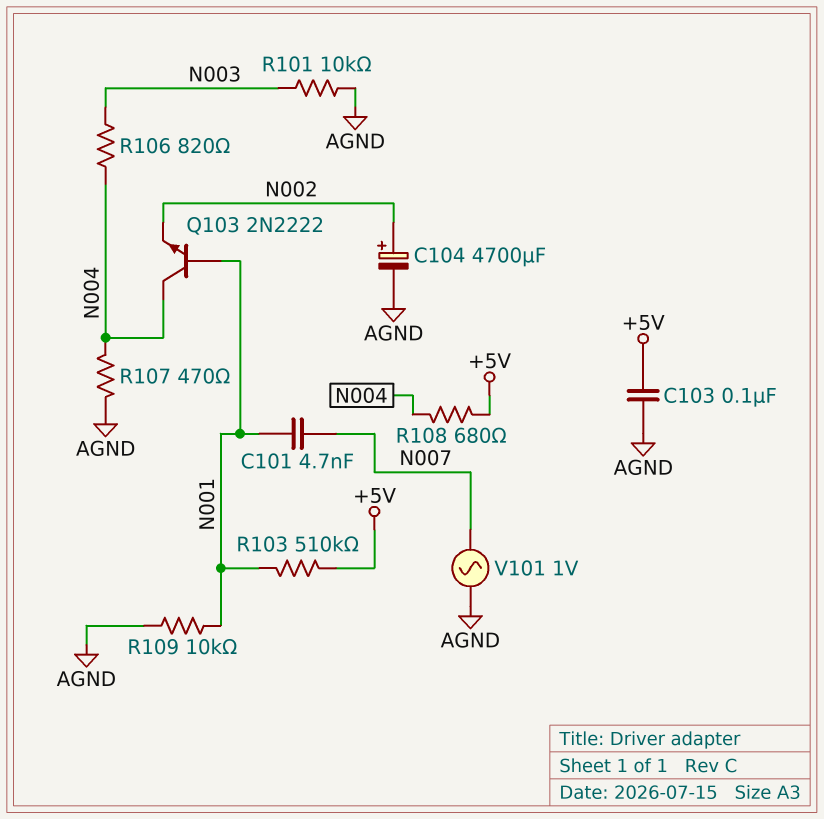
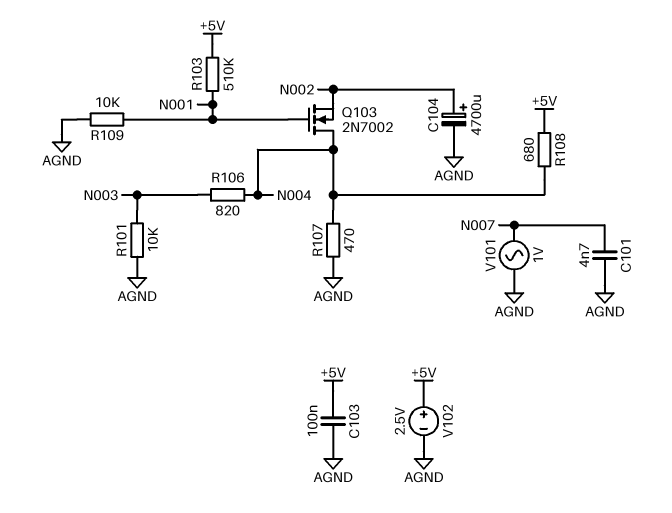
C101: 4.7nF (N001, N007) -> 4.7nF (AGND, N007)
Q103: NPN 2N2222 (B N001, C N004, E N002) -> NMOS 2N7002 (G N001, D N004, S N002)
V102: none -> 2.5V (plus +5V, minus AGND)

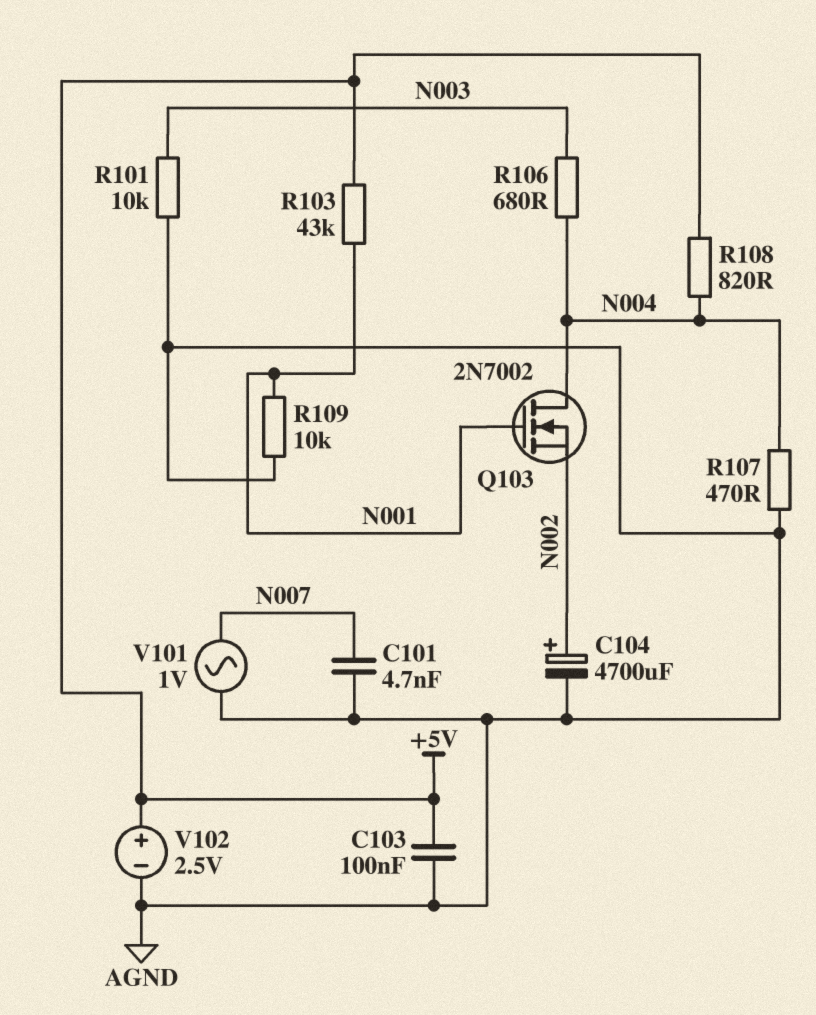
R103: 510k (+5V, N001) -> 43k (+5V, N001)
R106: 820 (N003, N004) -> 680 (N003, N004)
R108: 680 (+5V, N004) -> 820 (+5V, N004)

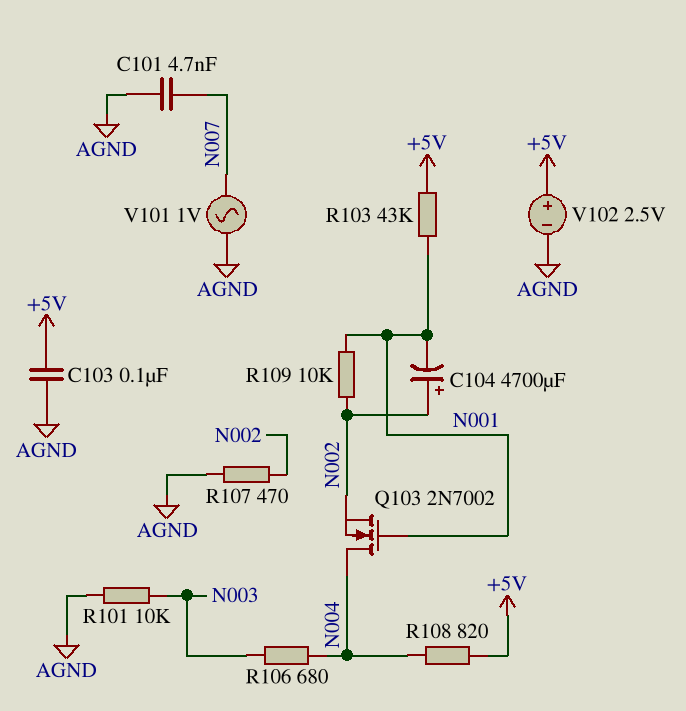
C104: 4700uF (plus N002, minus AGND) -> 4700uF (plus N002, minus N001)
R107: 470 (AGND, N004) -> 470 (AGND, N002)
R109: 10k (AGND, N001) -> 10k (N001, N002)

